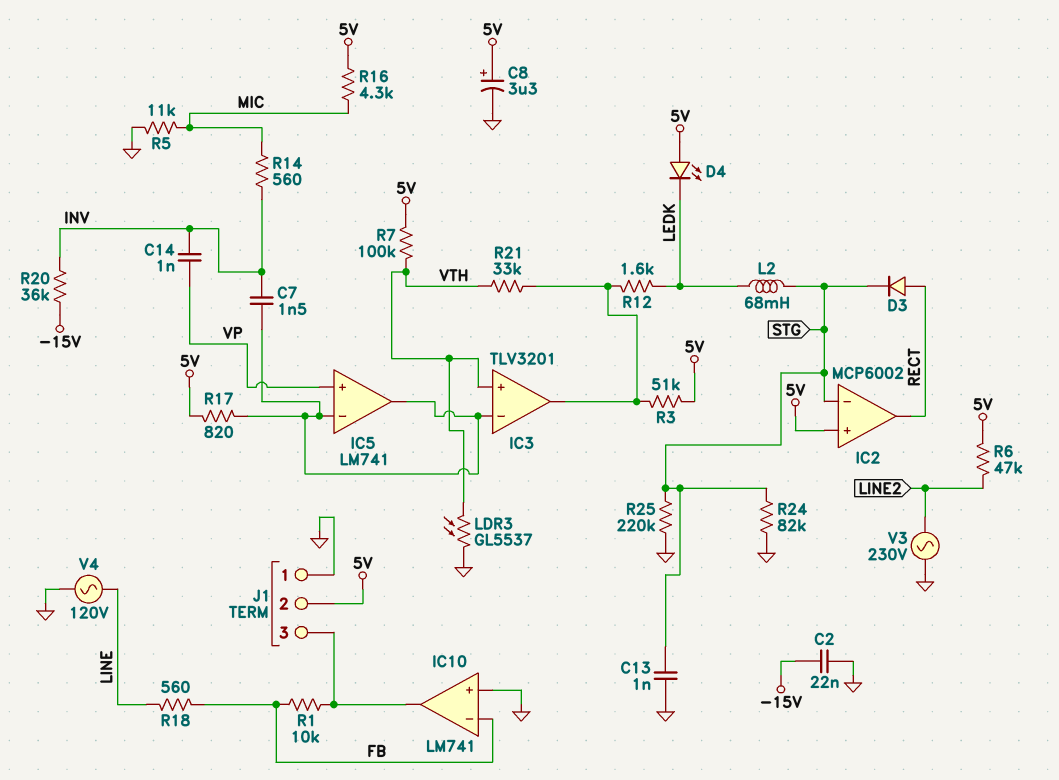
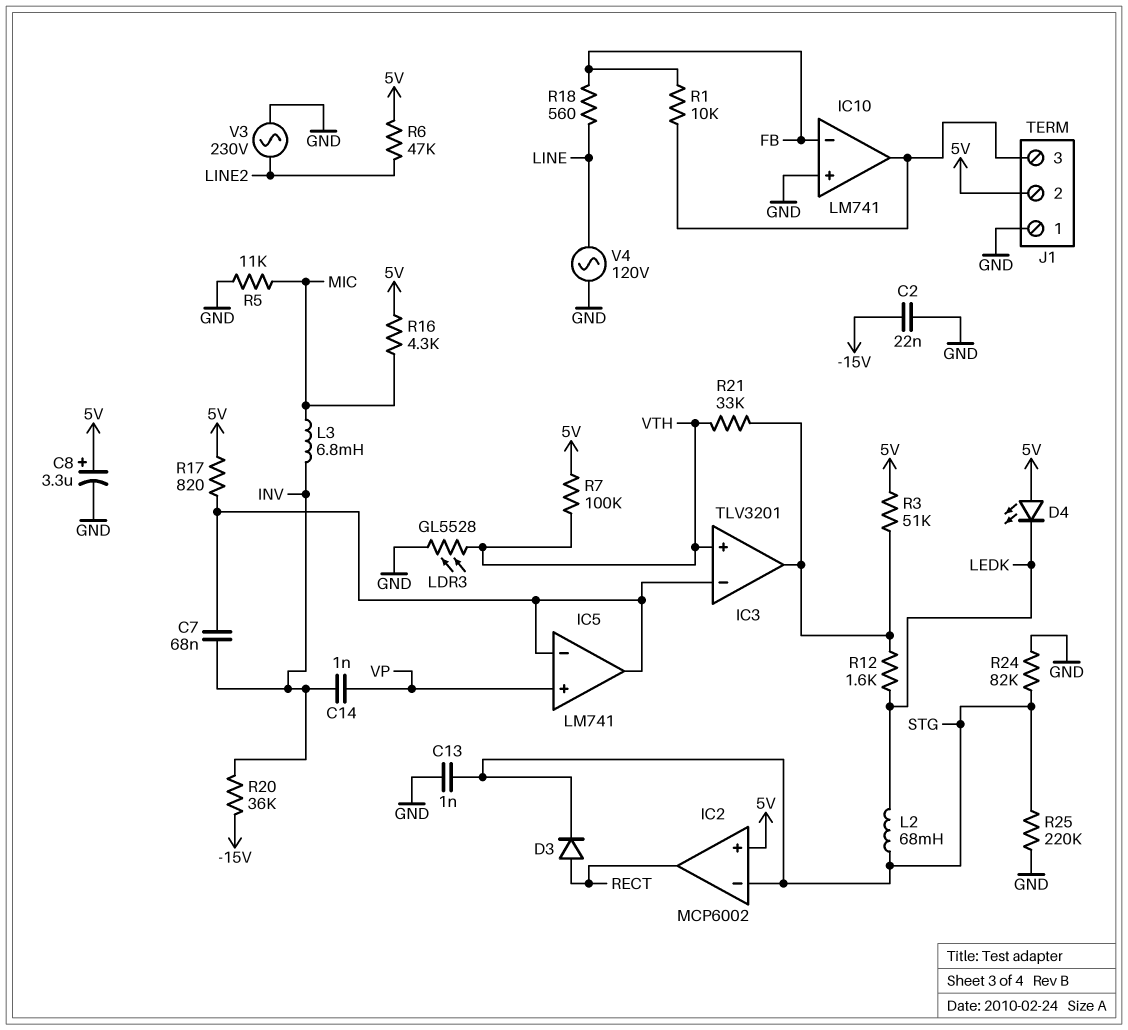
C7: 1.5nF (IC3/in-, INV) -> 68nF (IC3/in-, INV)
L3: none -> 6.8mH (INV, MIC)
LDR3: GL5537 (GND, VTH) -> GL5528 (GND, VTH)
R14: 560 (INV, MIC) -> none

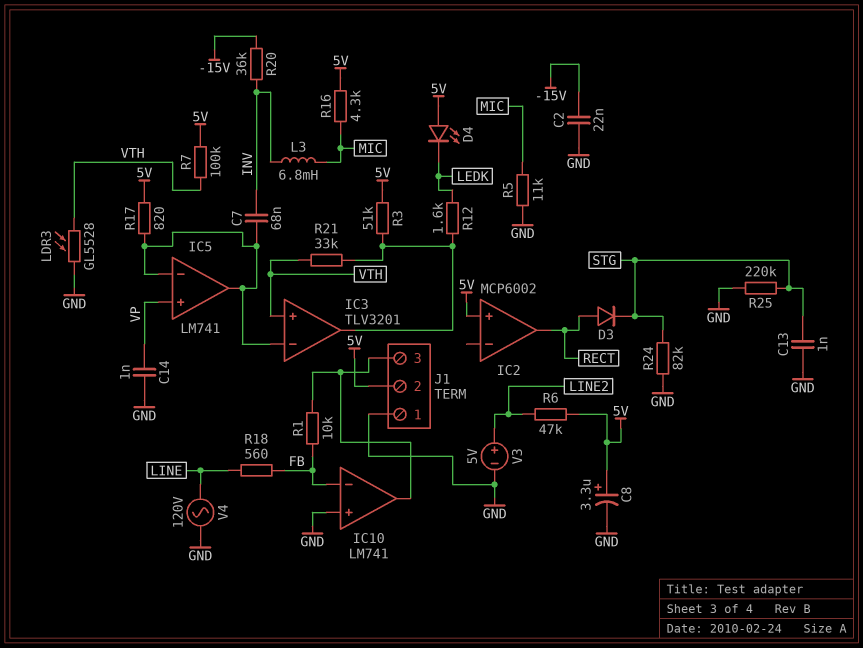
C14: 1nF (INV, VP) -> 1nF (GND, VP)
IC2 pin in-: STG -> none
L2: 68mH (LEDK, STG) -> none
V3: AC 230V (GND, LINE2) -> 5V (plus LINE2, minus GND)

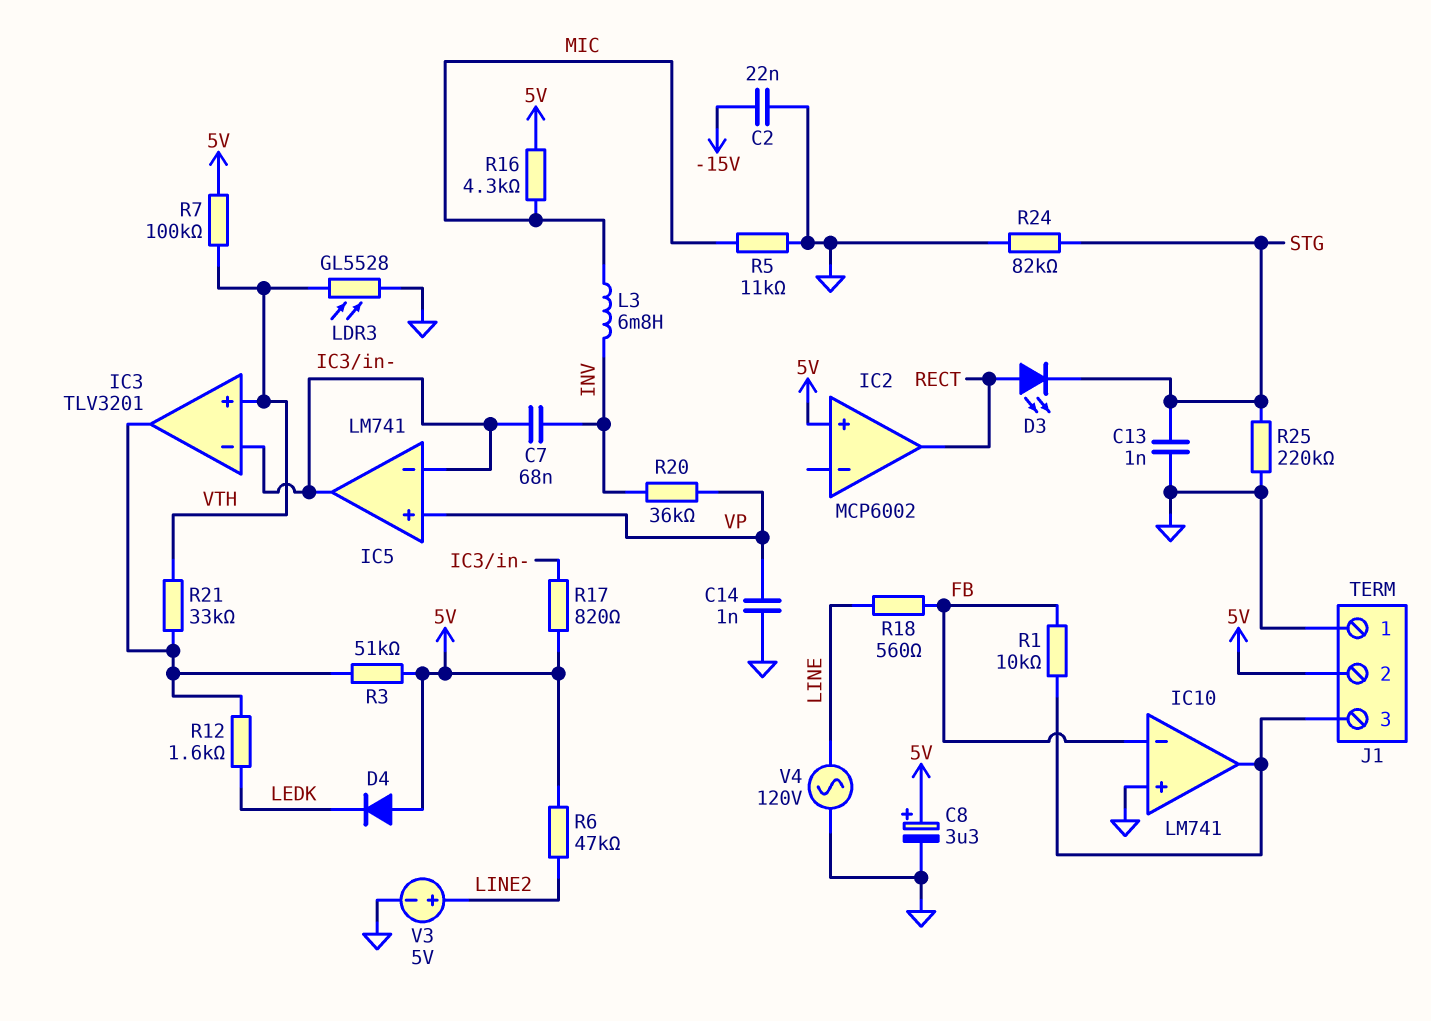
D3: diode (A RECT, K STG) -> LED (A RECT, K STG)
D4: LED (A 5V, K LEDK) -> diode (A 5V, K LEDK)
R20: 36k (-15V, INV) -> 36k (INV, VP)

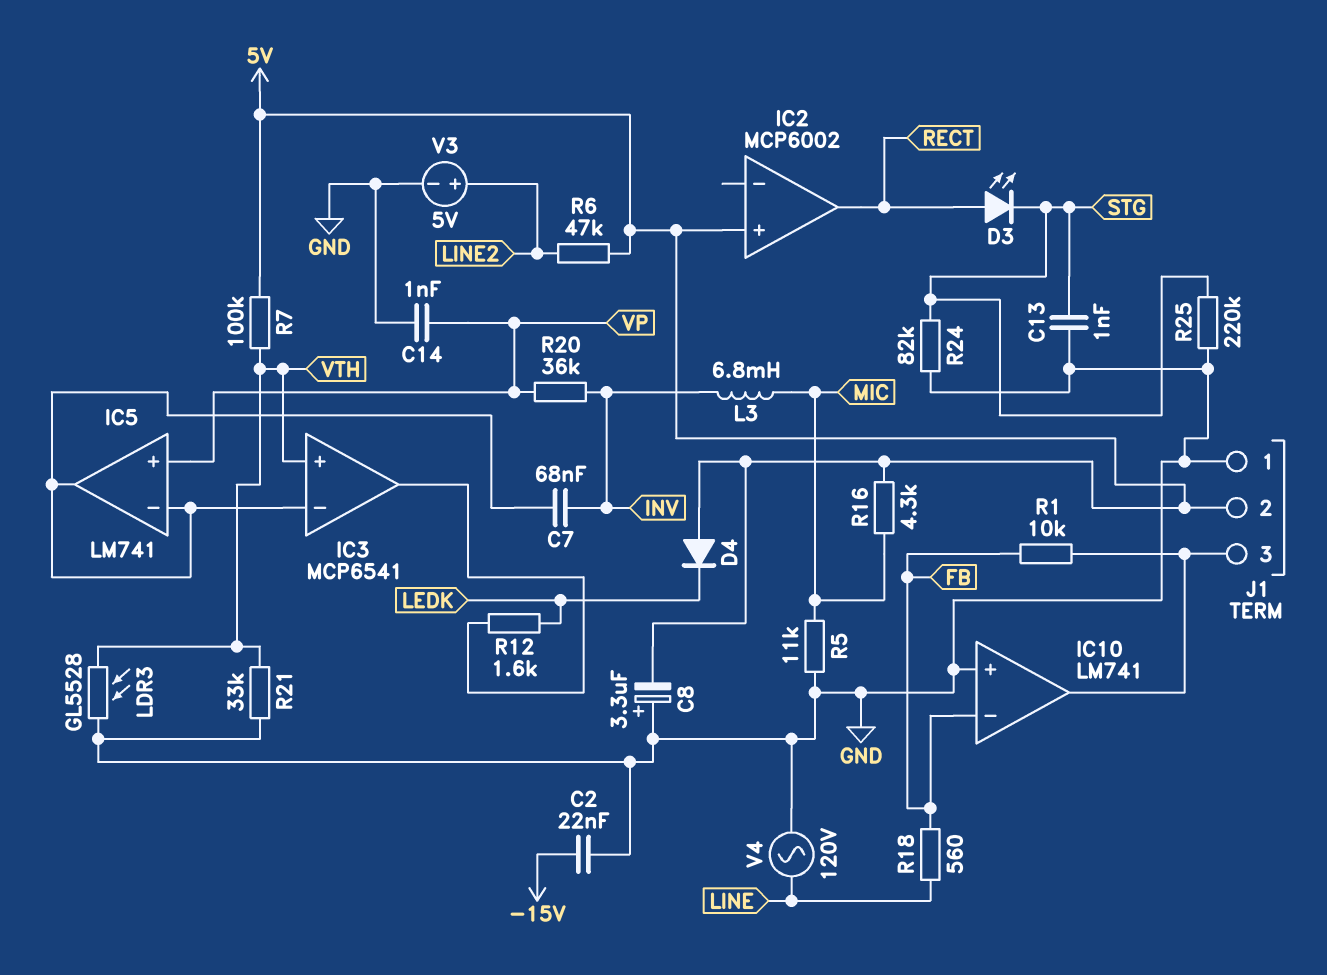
C8: 3.3uF (plus 5V, minus GND) -> 3.3uF (plus GND, minus 5V)
IC3: TLV3201 -> MCP6541
R3: 51k (5V, IC3/out) -> none
R17: 820 (5V, IC3/in-) -> none
R21: 33k (IC3/out, VTH) -> 33k (GND, VTH)

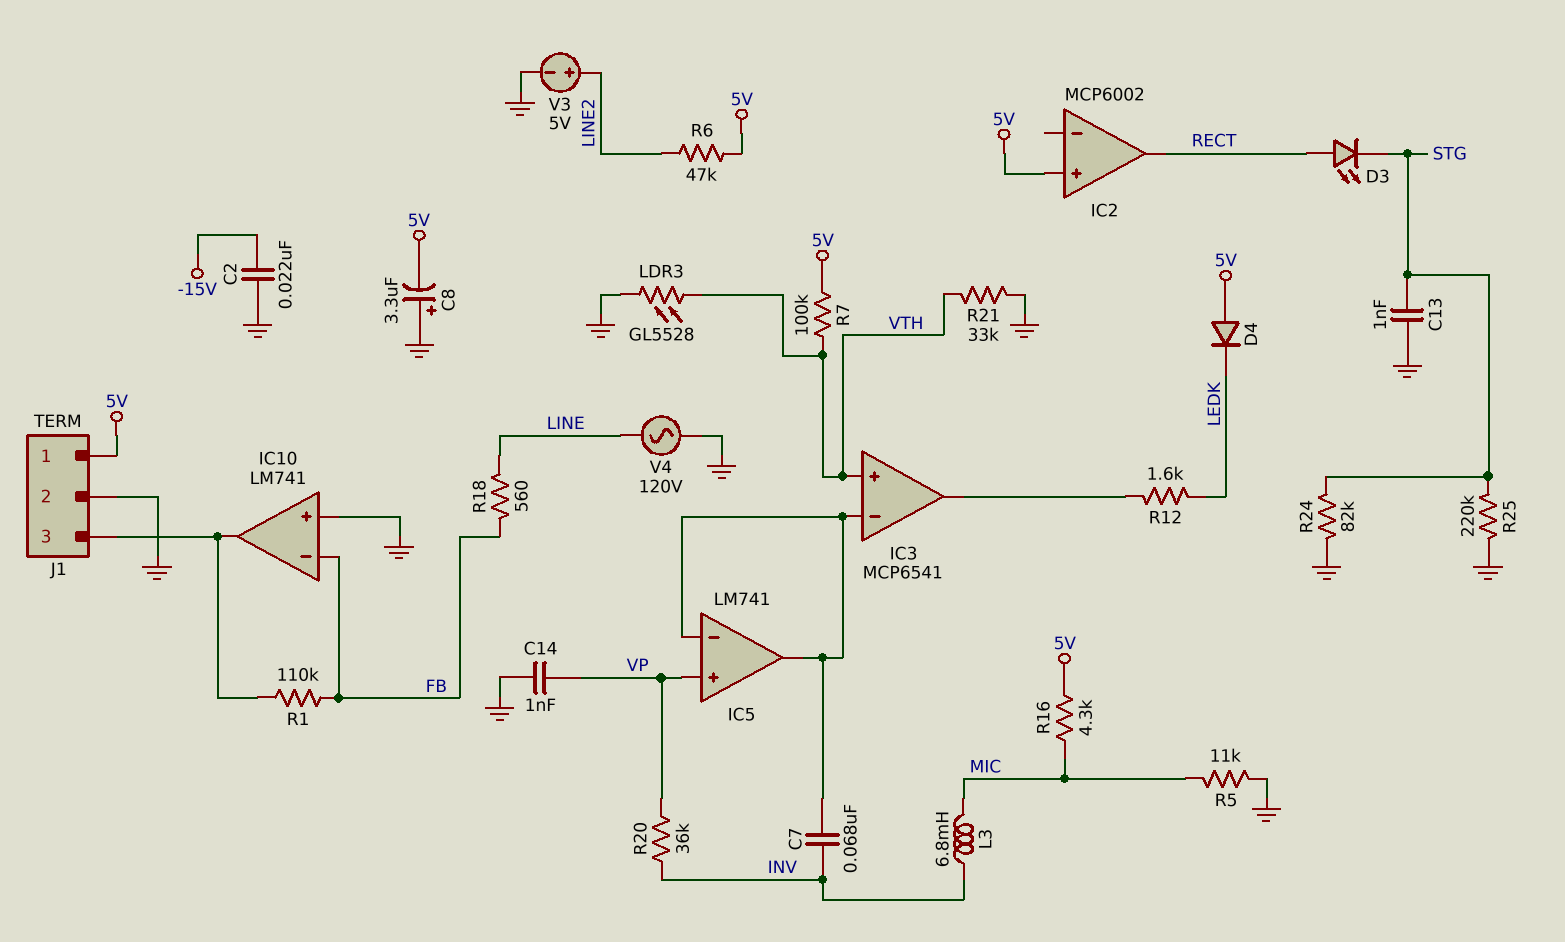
J1 pin 1: GND -> 5V
J1 pin 2: 5V -> GND
R1: 10k (FB, IC10/out) -> 110k (FB, IC10/out)

